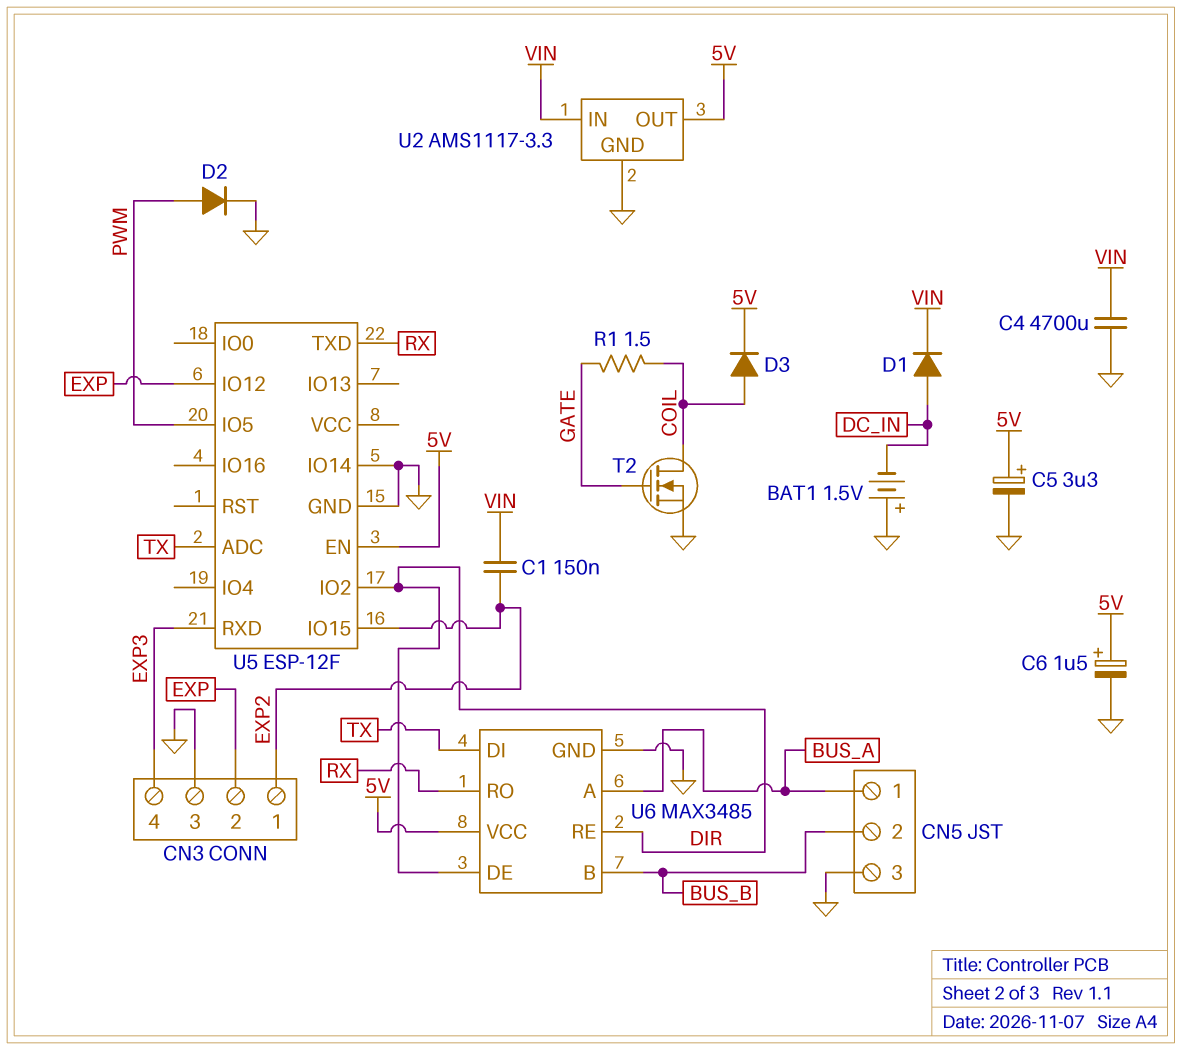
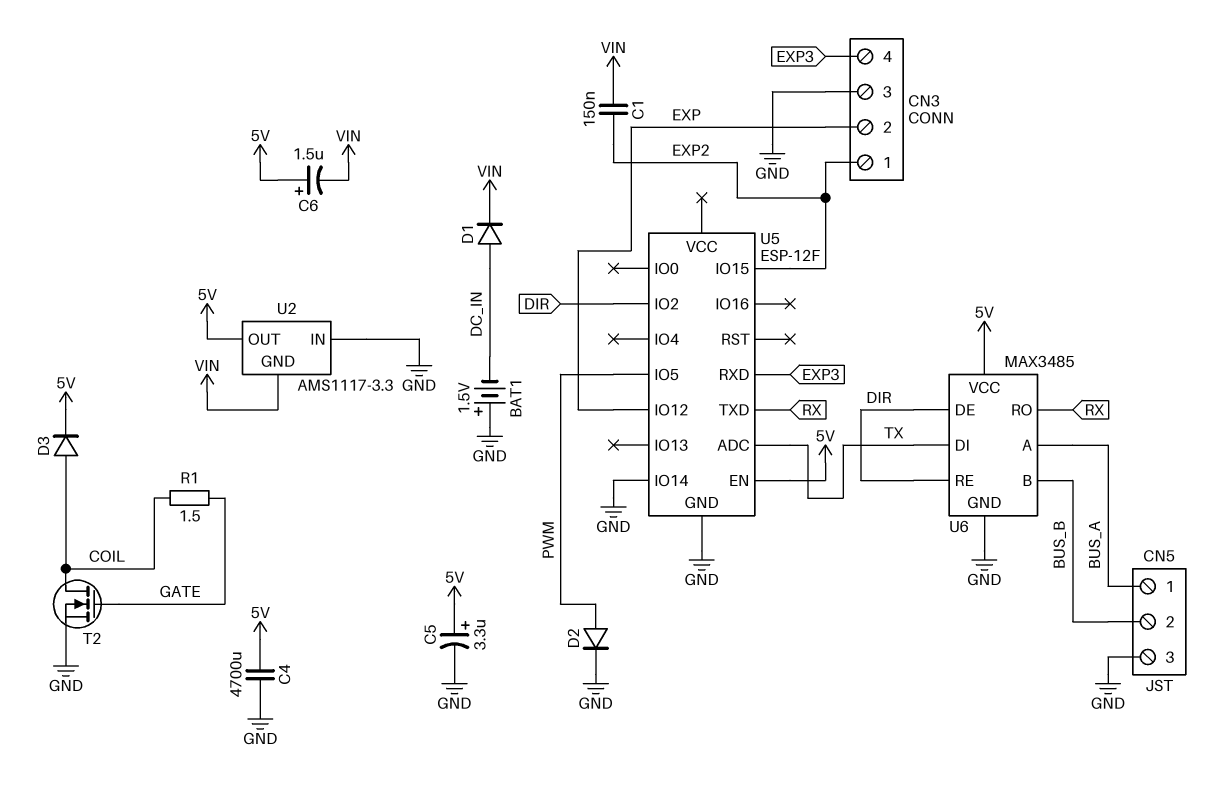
C4: 4700uF (GND, VIN) -> 4700uF (5V, GND)
C6: 1.5uF (plus 5V, minus GND) -> 1.5uF (plus 5V, minus VIN)
U2 pin GND: GND -> VIN
U2 pin IN: VIN -> GND

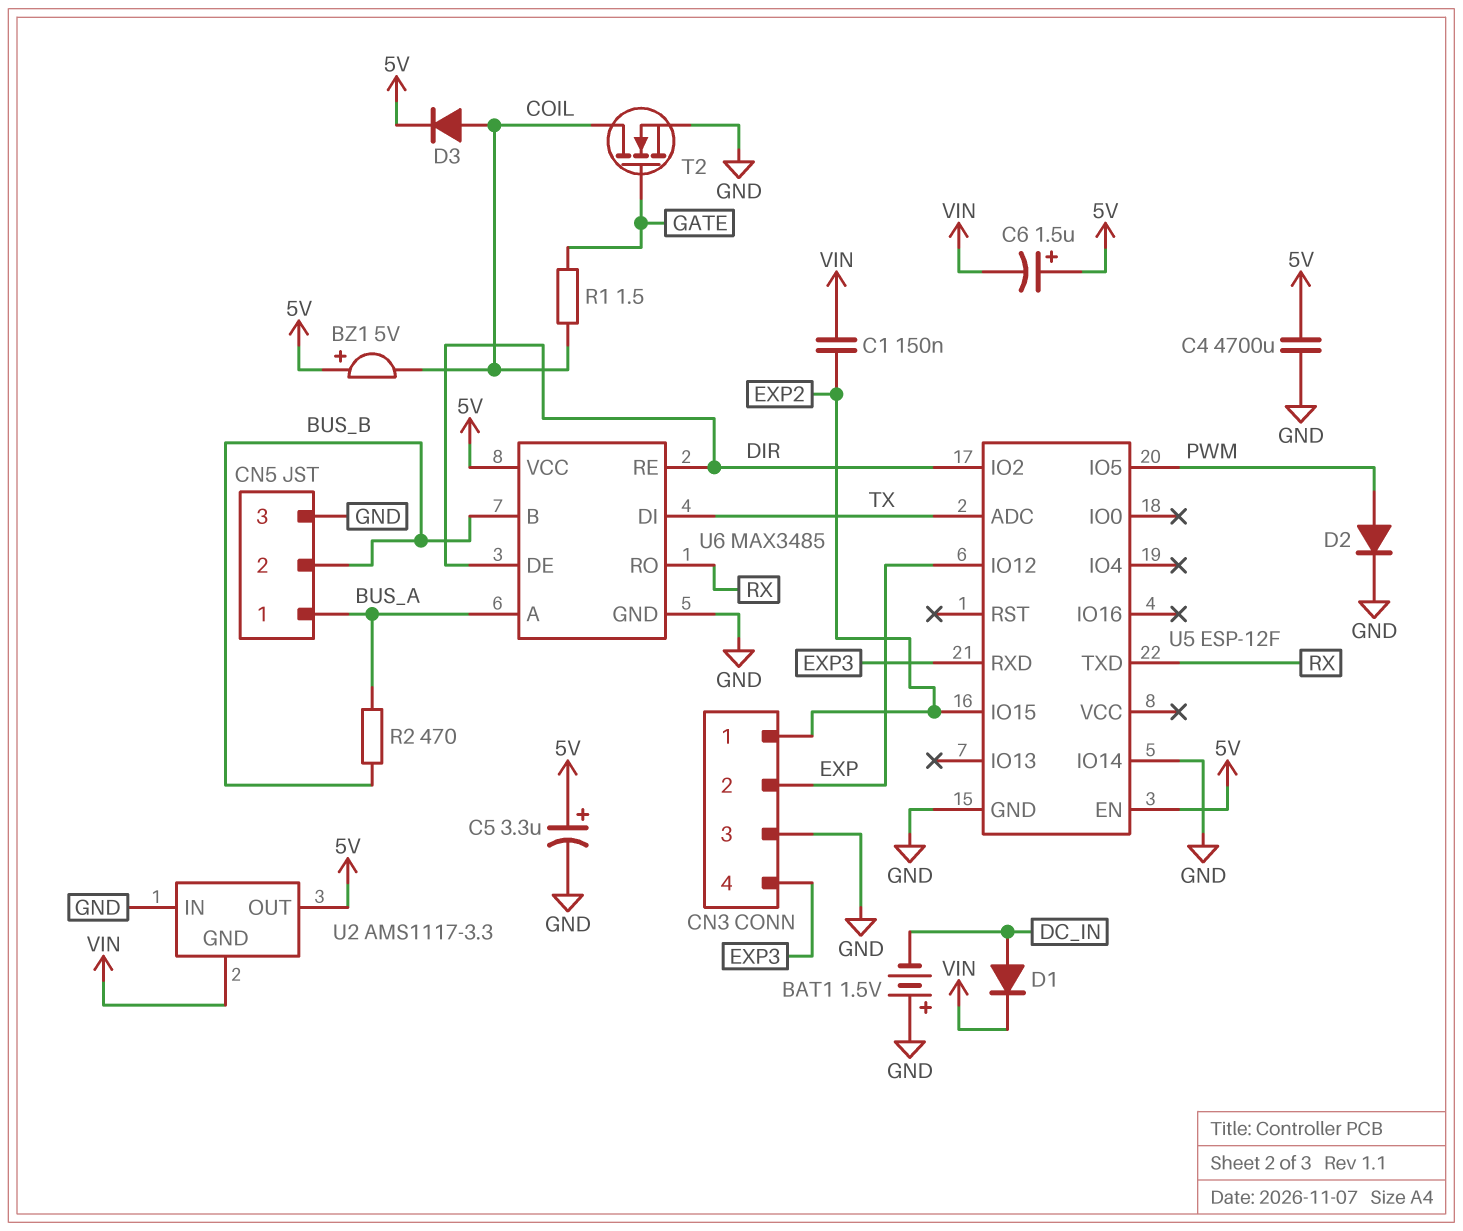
BZ1: none -> buzzer 5V (plus 5V, minus COIL)
R2: none -> 470 (BUS_A, BUS_B)

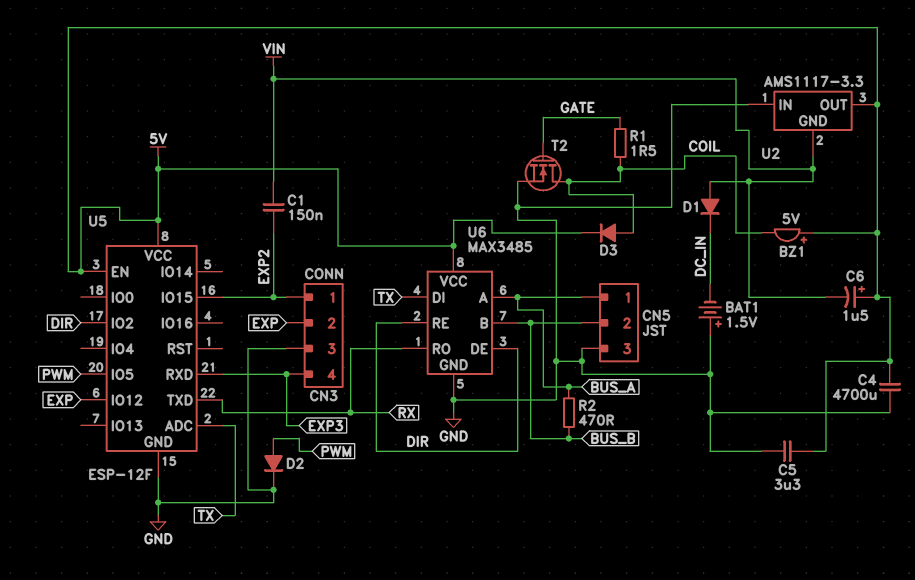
C5: 3.3uF (plus 5V, minus GND) -> 3.3uF (5V, GND)
D1: diode (A DC_IN, K VIN) -> diode (A VIN, K DC_IN)
U5 pin IO14: GND -> none
U5 pin VCC: none -> 5V

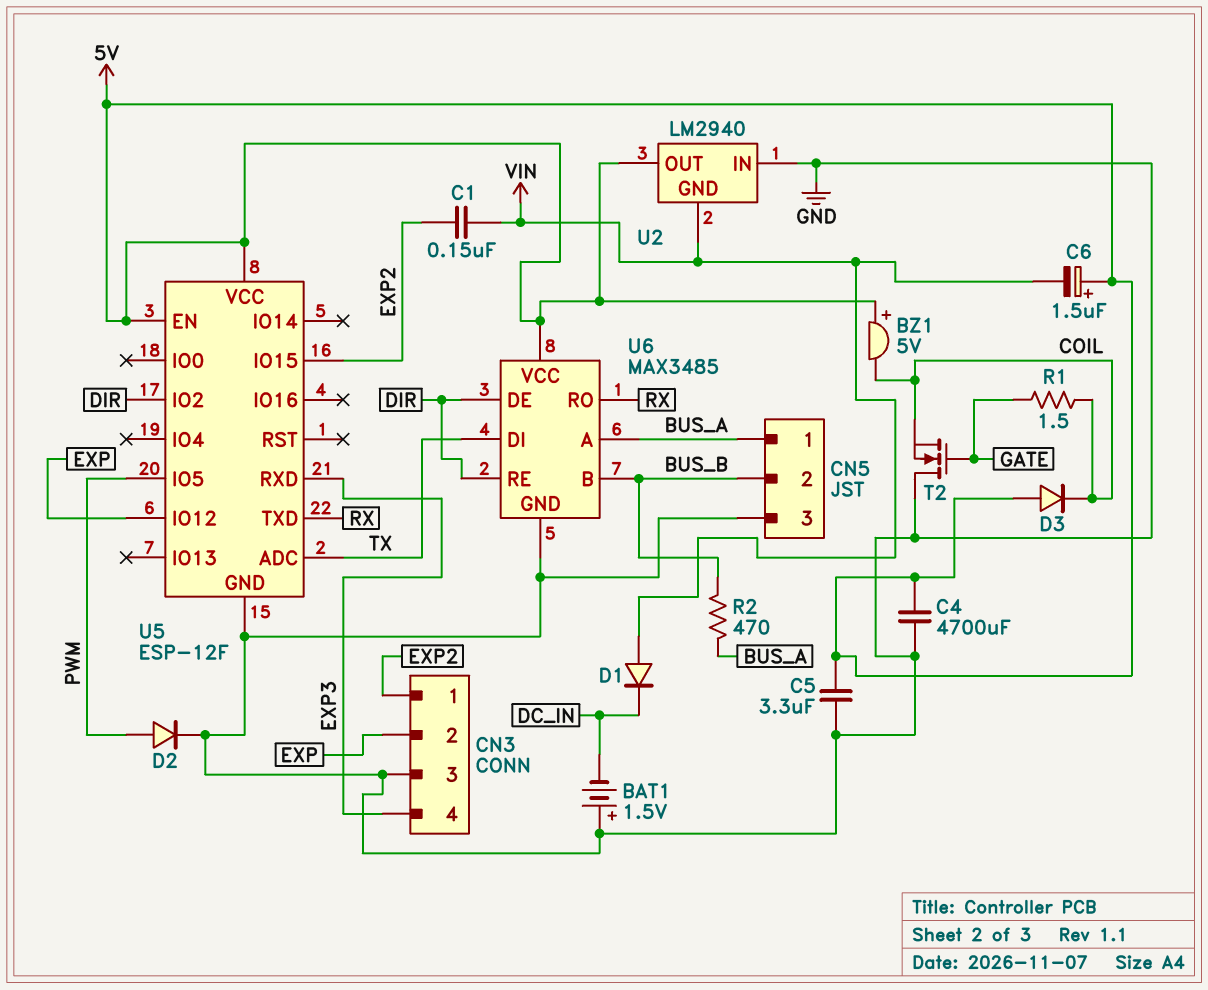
D3: diode (A COIL, K 5V) -> diode (A 5V, K COIL)
T2: NMOS (G GATE, D COIL, S GND) -> NMOS (G GATE, D GND, S COIL)
U2: AMS1117-3.3 -> LM2940

